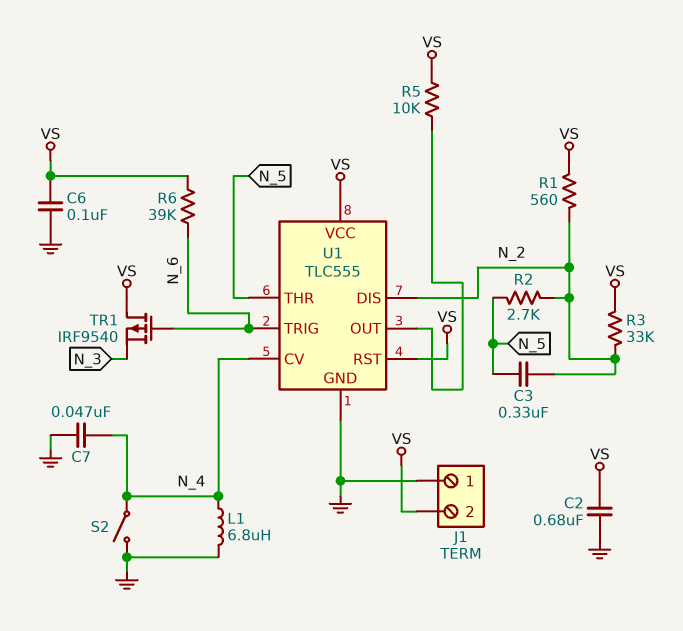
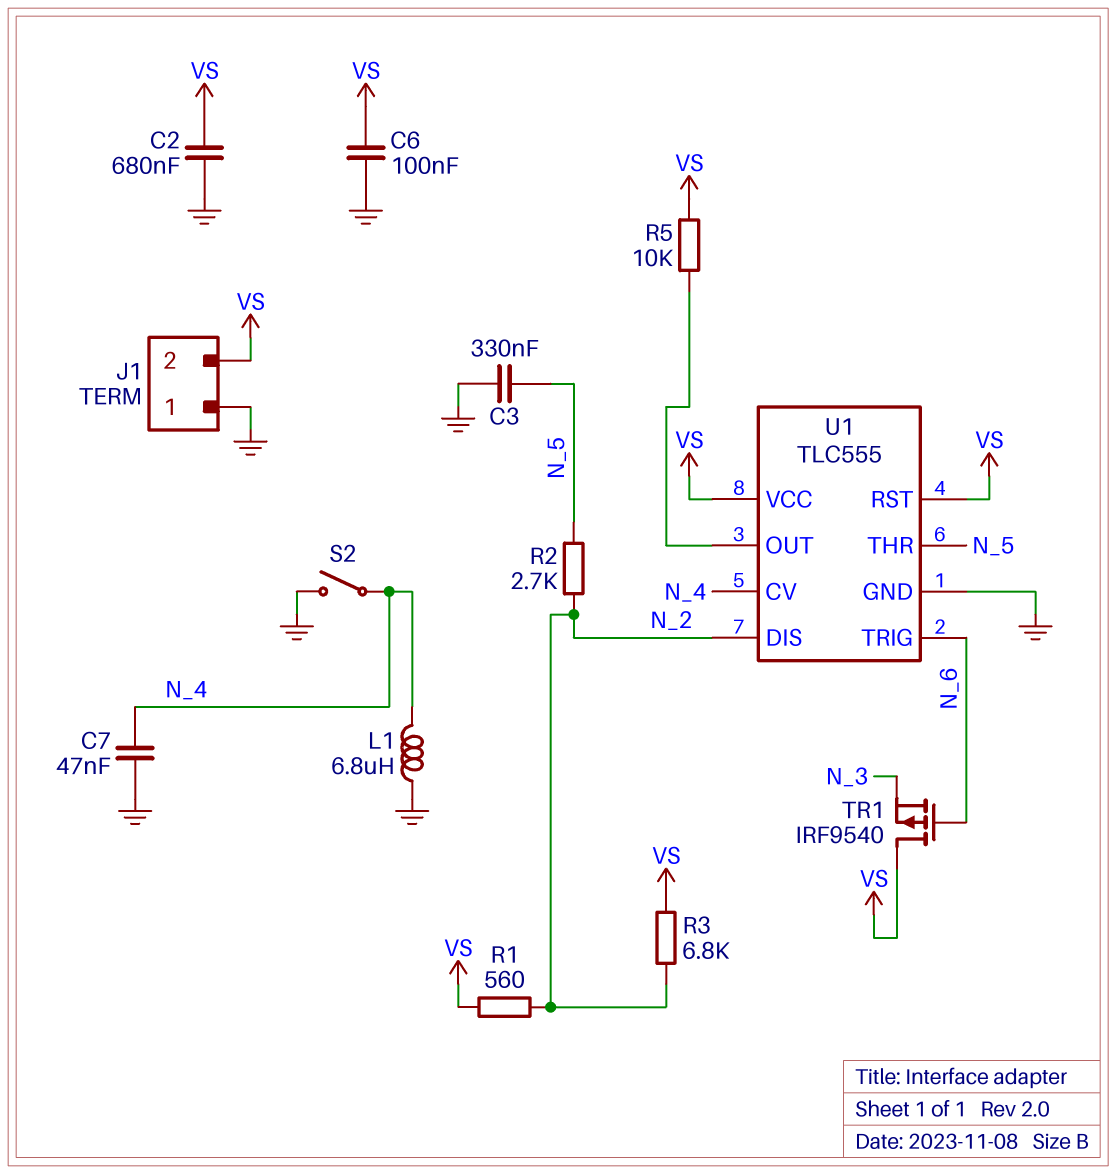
C3: 330nF (N_2, N_5) -> 330nF (GND, N_5)
R3: 33k (N_2, VS) -> 6.8k (N_2, VS)
R6: 39k (N_6, VS) -> none

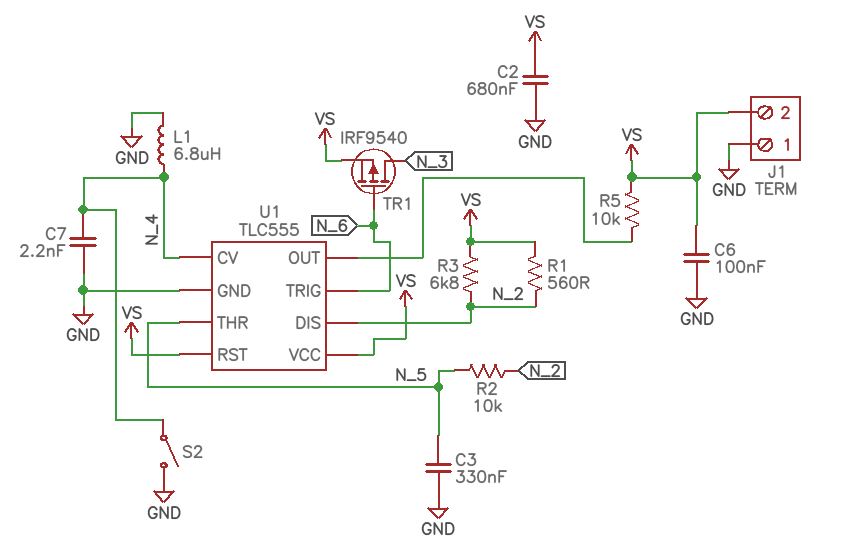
C7: 47nF (GND, N_4) -> 2.2nF (GND, N_4)
R2: 2.7k (N_2, N_5) -> 10k (N_2, N_5)
TR1: PMOS IRF9540 (G N_6, D VS, S N_3) -> PMOS IRF9540 (G N_6, D N_3, S VS)

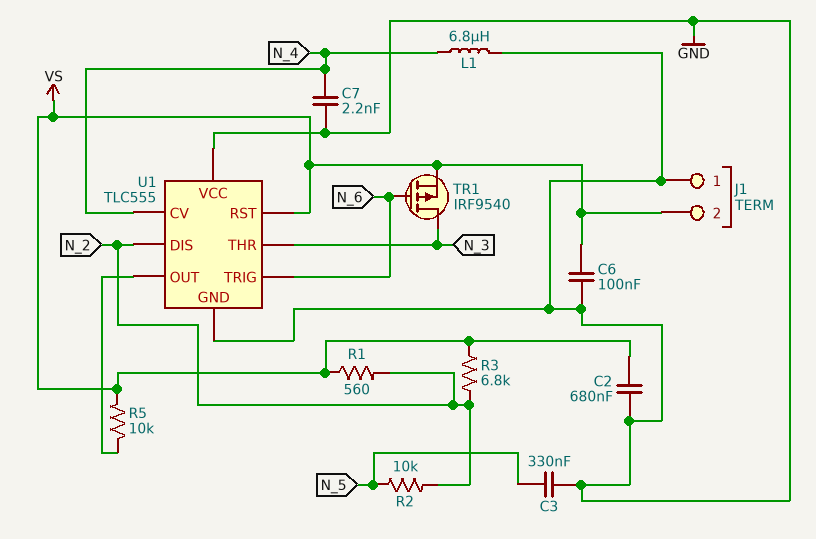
S2: switch (GND, N_4) -> none
U1 pin THR: N_5 -> N_3
U1 pin VCC: VS -> GND

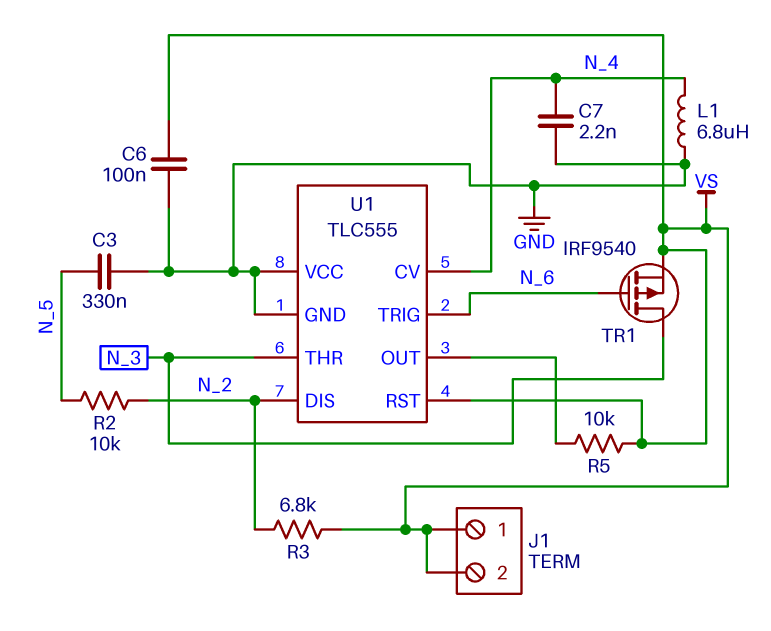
C2: 680nF (GND, VS) -> none
J1 pin 1: GND -> VS
R1: 560 (N_2, VS) -> none

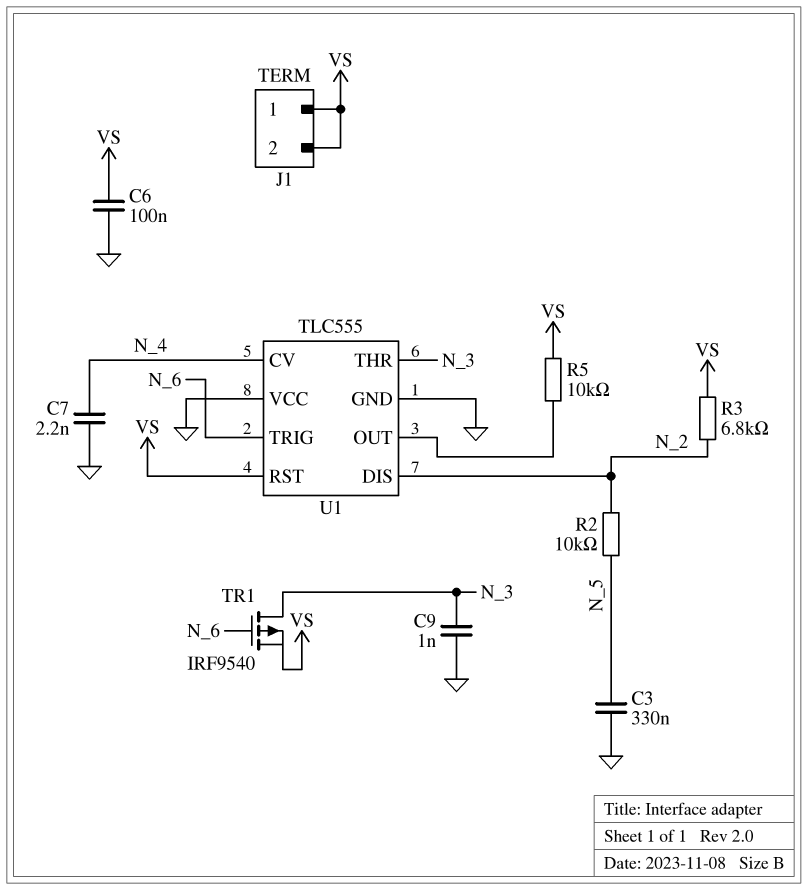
C9: none -> 1nF (GND, N_3)
L1: 6.8uH (GND, N_4) -> none

